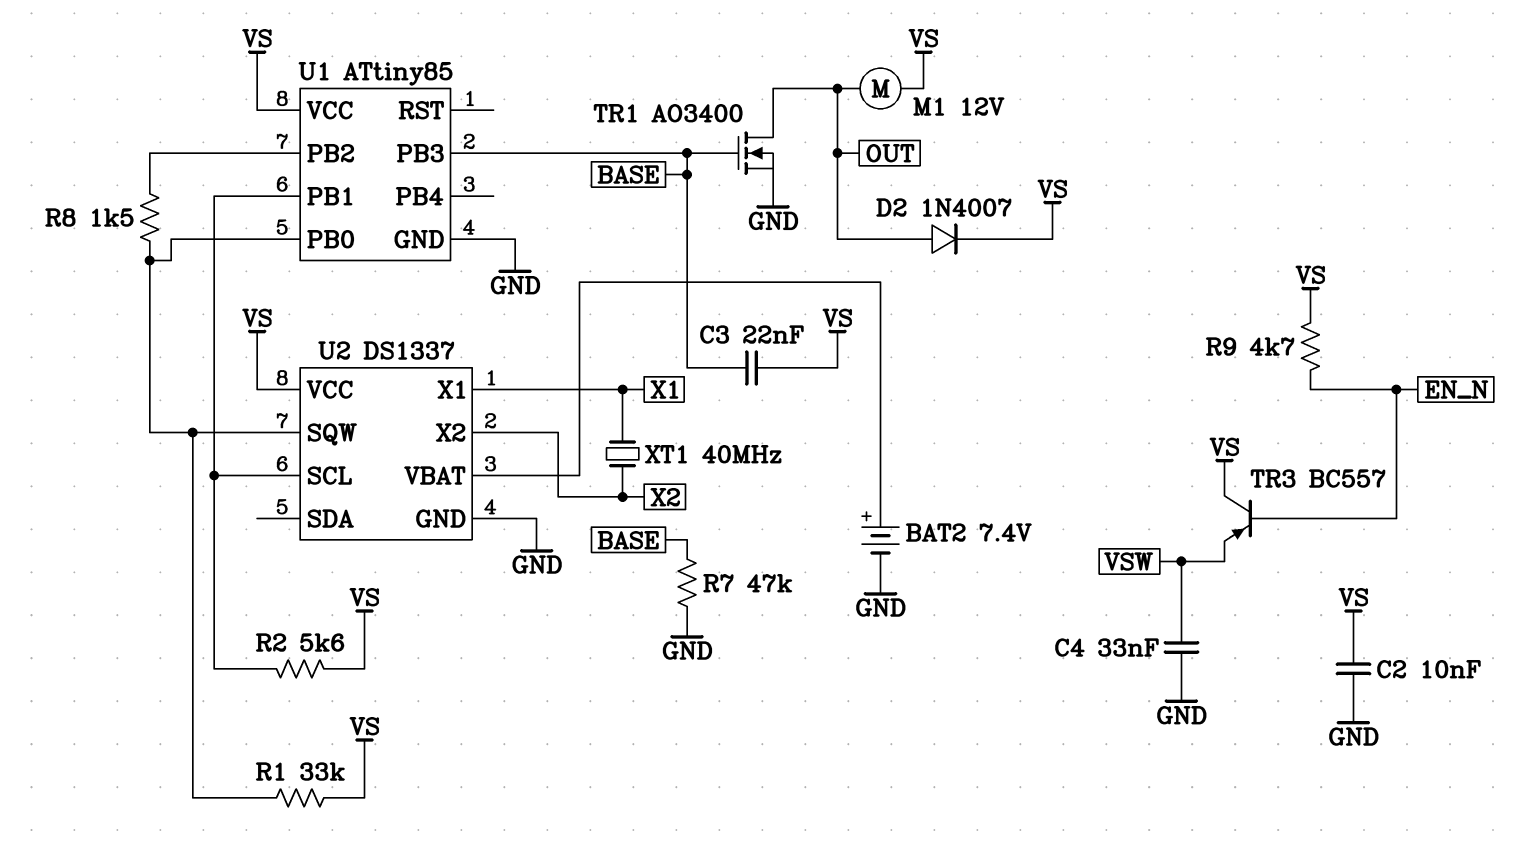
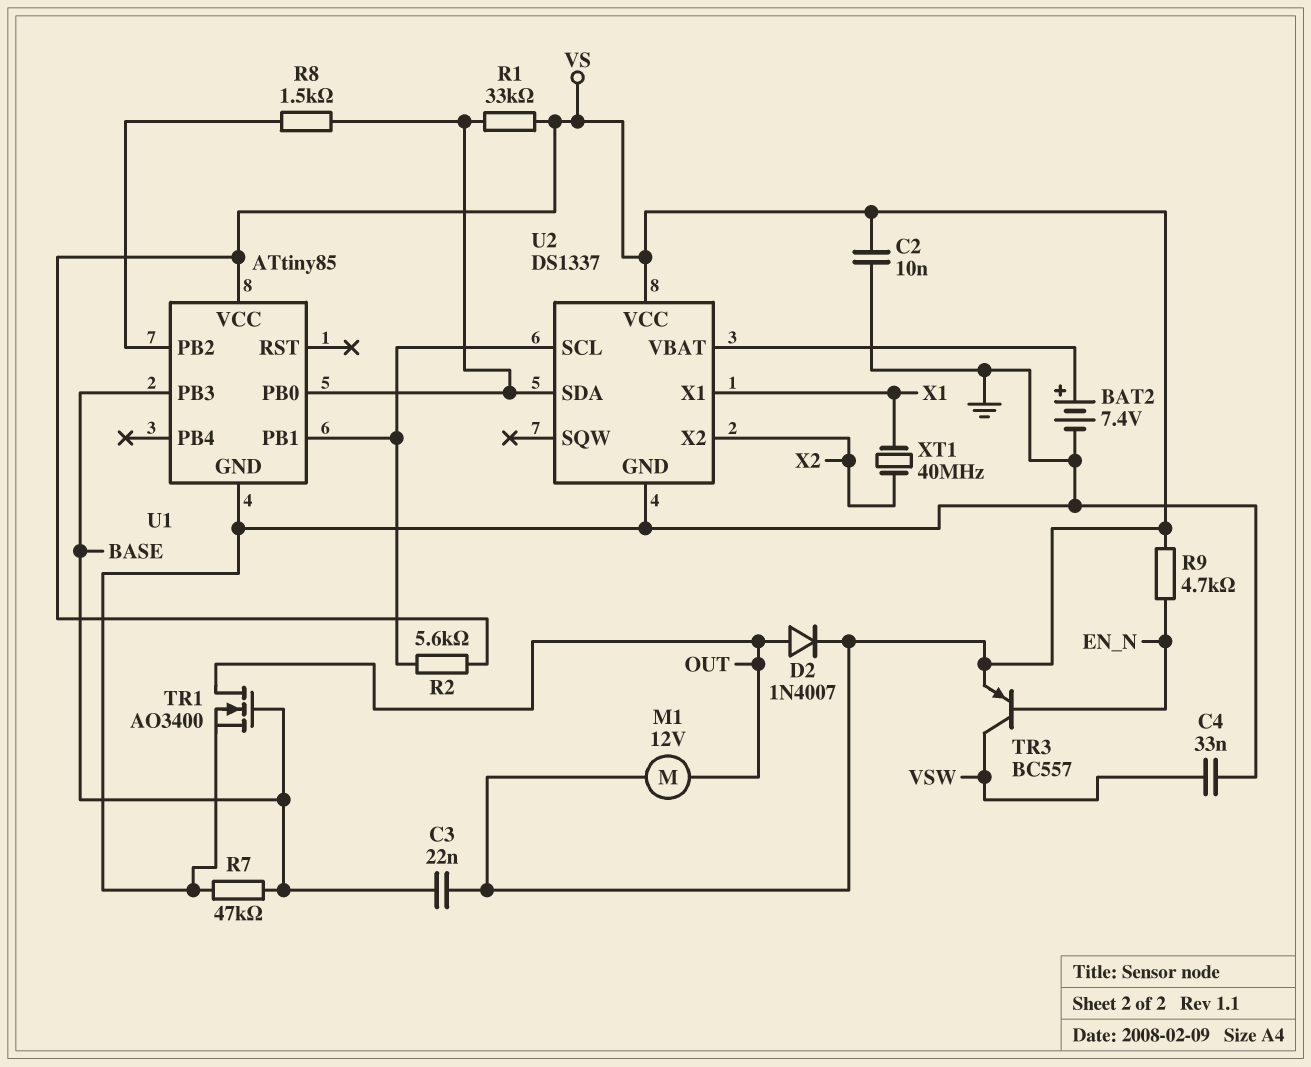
TR3: PNP BC557 (B EN_N, C VS, E VSW) -> PNP BC557 (B EN_N, C VSW, E VS)
U2 pin SDA: none -> U1/PB0
U2 pin SQW: U1/PB0 -> none

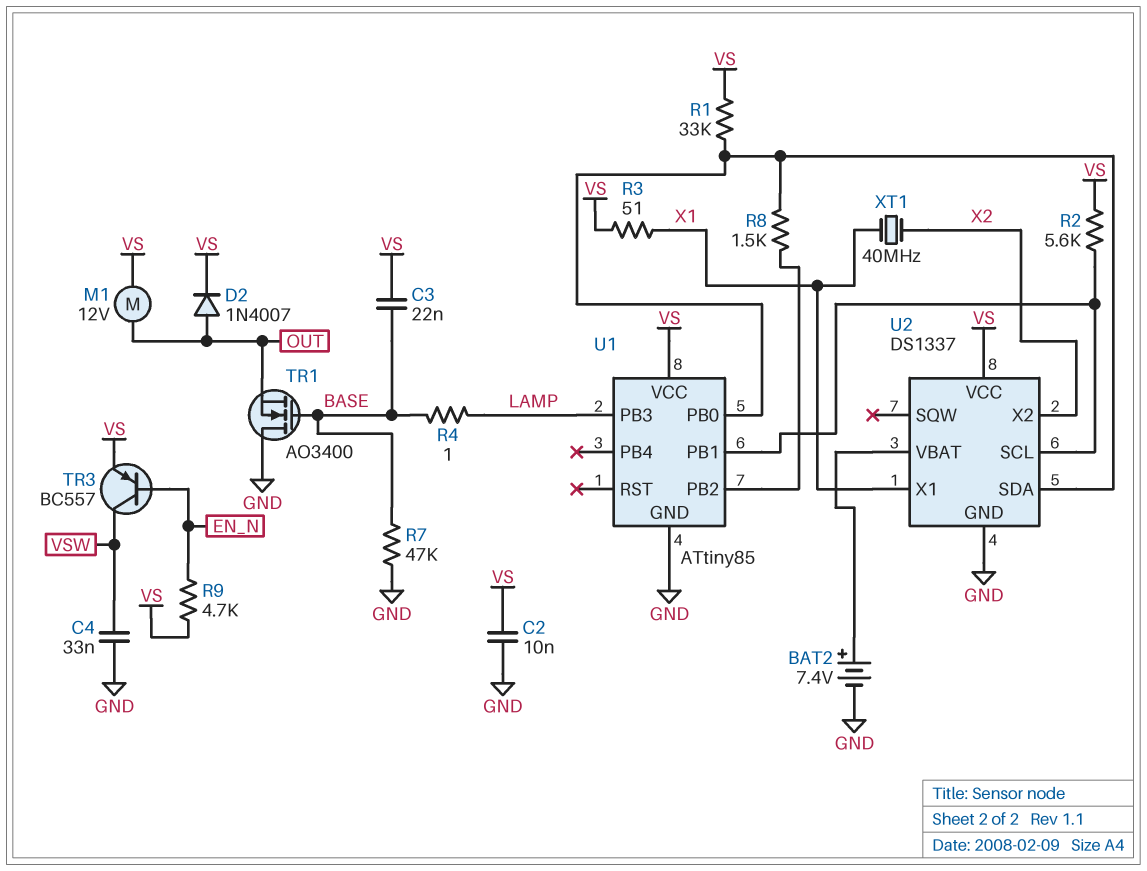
R3: none -> 51 (VS, X1)
R4: none -> 1 (BASE, LAMP)
TR1: NMOS AO3400 (G BASE, D OUT, S GND) -> NMOS AO3400 (G BASE, D GND, S OUT)
U1 pin PB3: BASE -> LAMP

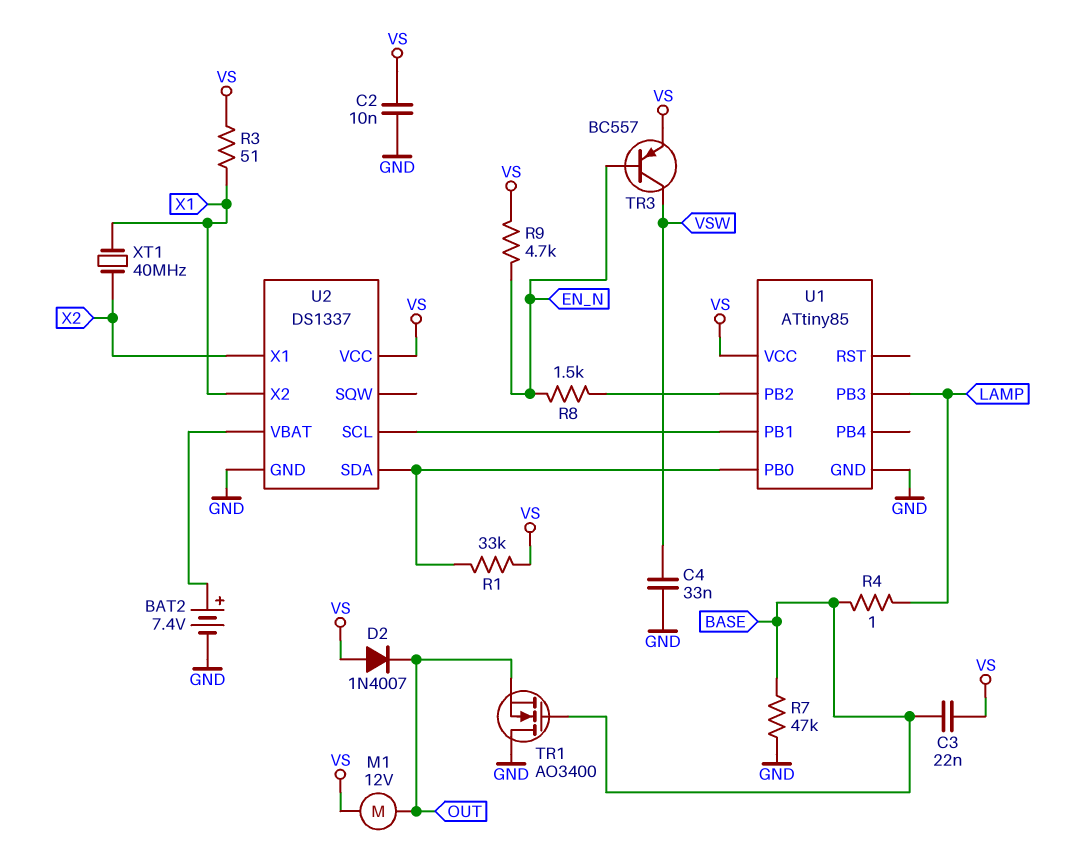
D2: diode 1N4007 (A OUT, K VS) -> diode 1N4007 (A VS, K OUT)
R2: 5.6k (U1/PB1, VS) -> none
R8: 1.5k (U1/PB0, U1/PB2) -> 1.5k (EN_N, U1/PB2)
U2 pin X1: X1 -> X2
U2 pin X2: X2 -> X1

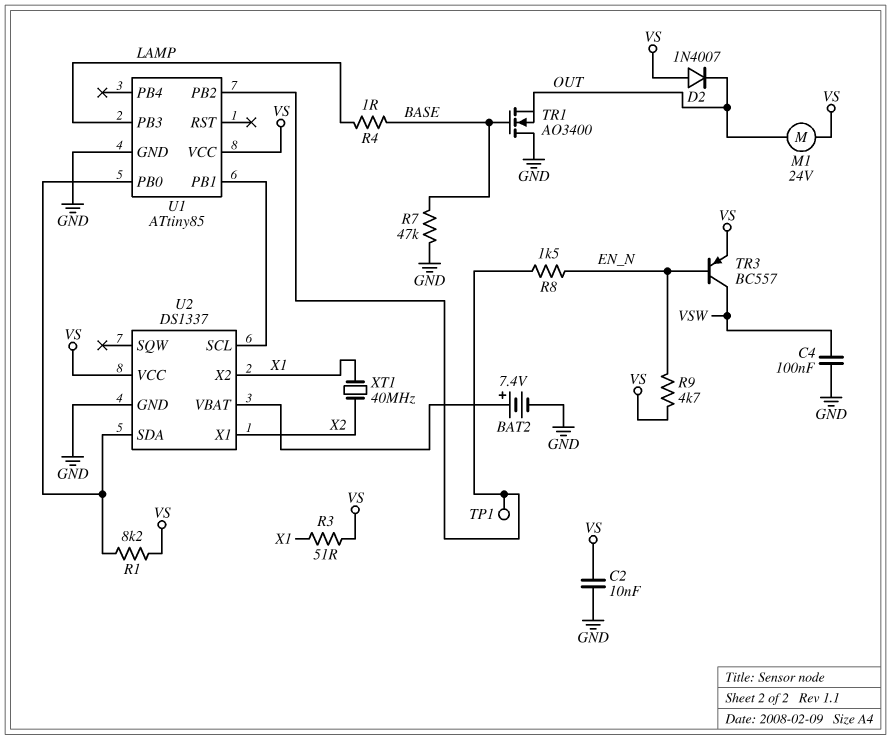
C3: 22nF (BASE, VS) -> none
C4: 33nF (GND, VSW) -> 100nF (GND, VSW)
M1: motor 12V (OUT, VS) -> motor 24V (OUT, VS)
R1: 33k (U1/PB0, VS) -> 8.2k (U1/PB0, VS)
TP1: none -> test point (U1/PB2)

